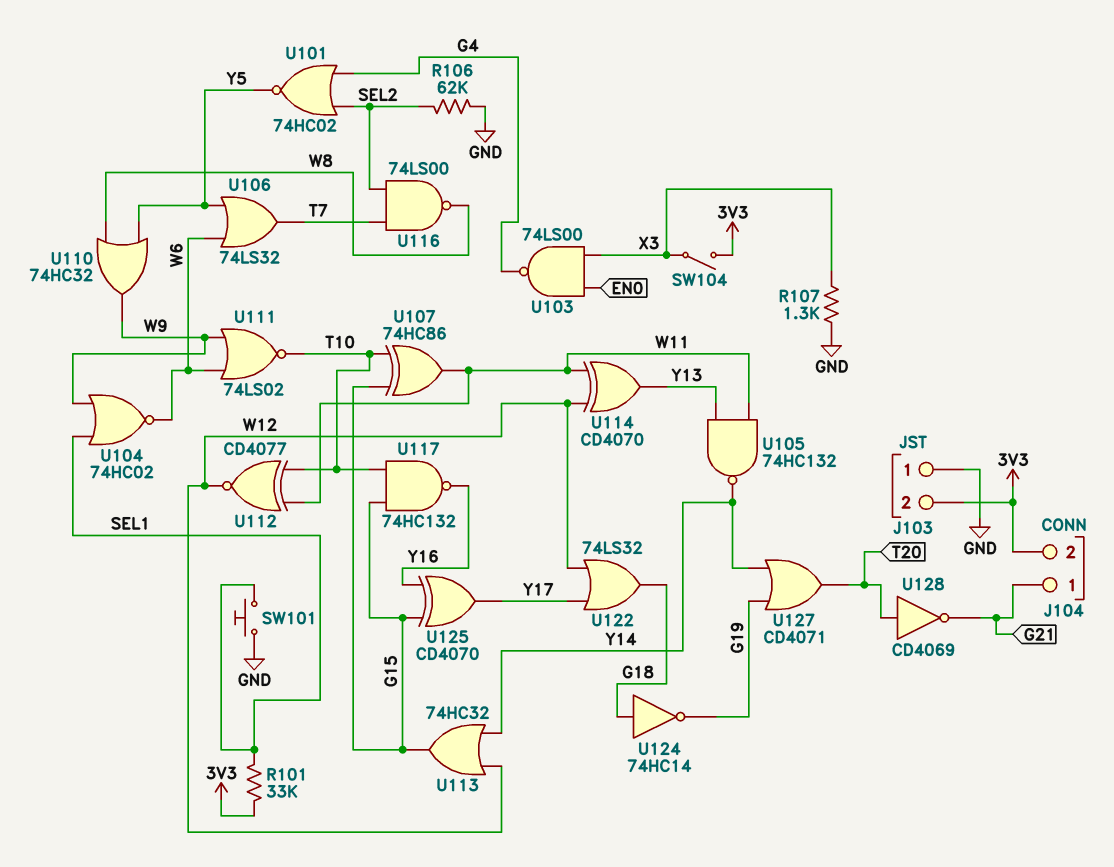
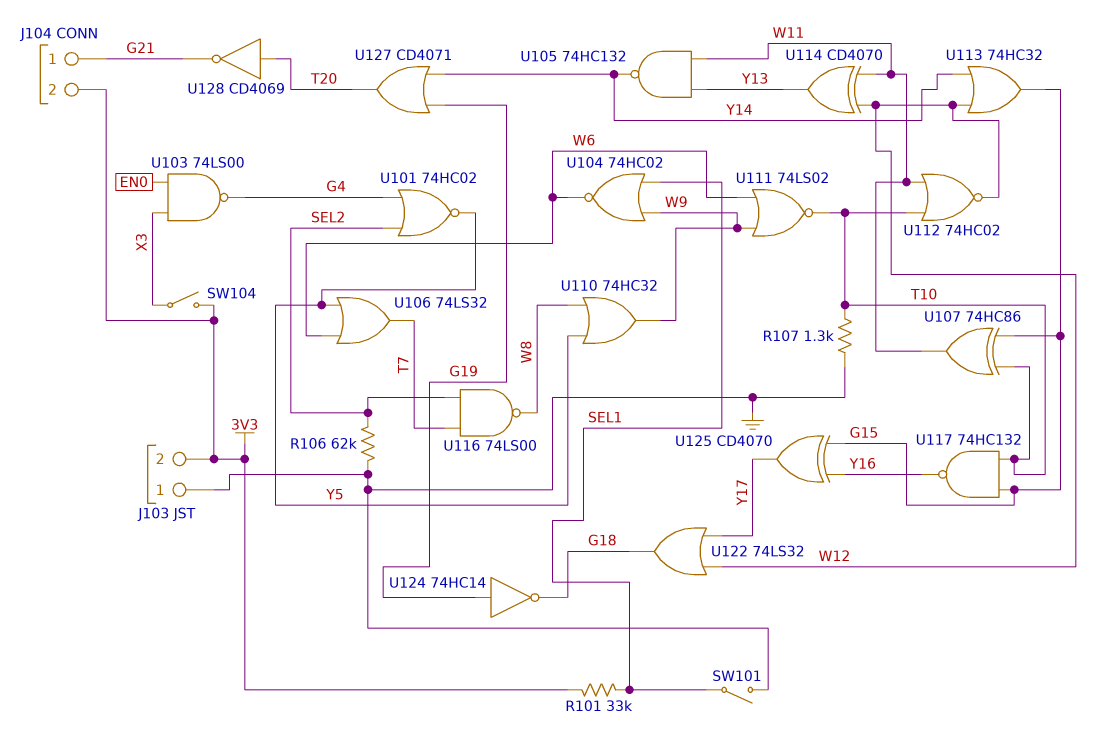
R107: 1.3k (GND, X3) -> 1.3k (GND, T10)
SW101: button (GND, SEL1) -> switch (GND, SEL1)
U112: XNOR CD4077 (in T10, in W11, out W12) -> NOR 74HC02 (in T10, in W11, out W12)
U124: NOT 74HC14 (in G18, out G19) -> NOT 74HC14 (in G19, out G18)

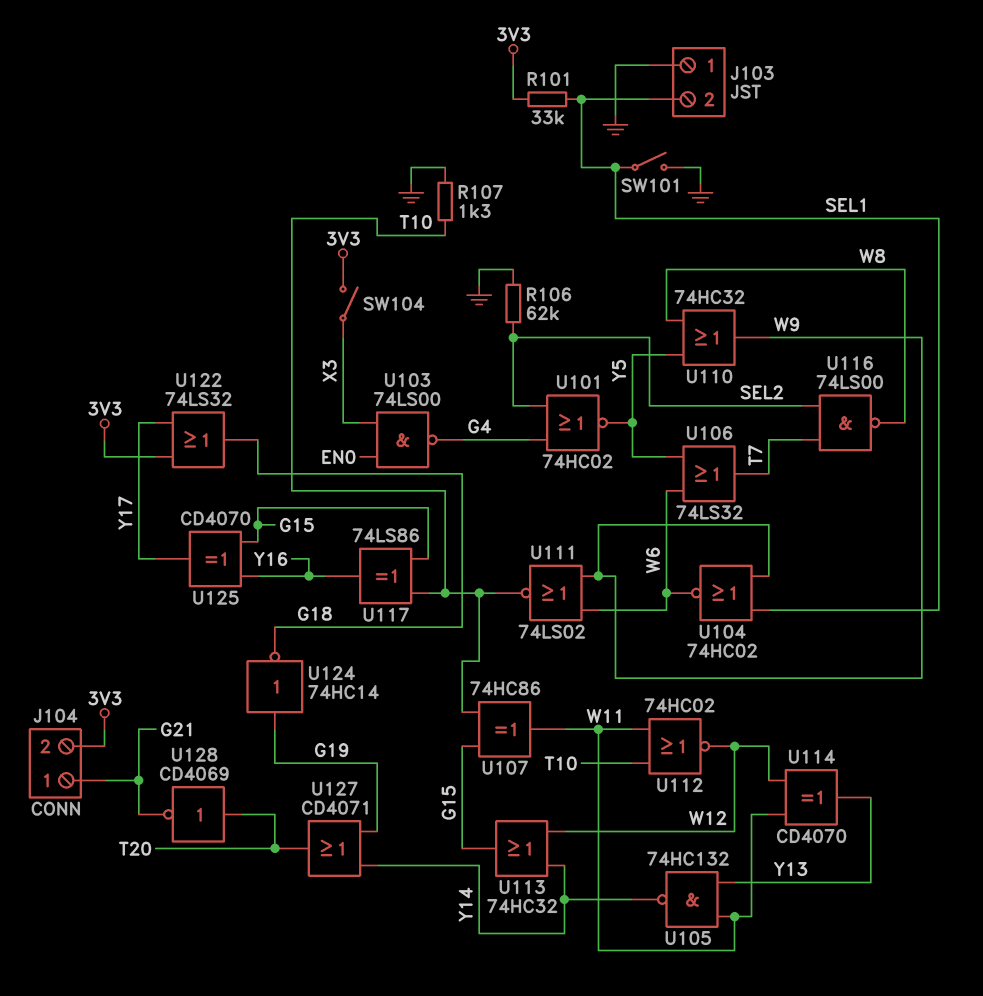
J103 pin 2: 3V3 -> SEL1
U117: NAND 74HC132 (in G15, in T10, out Y16) -> XOR 74LS86 (in G15, in T10, out Y16)
U122: OR 74LS32 (in W12, in Y17, out G18) -> OR 74LS32 (in 3V3, in Y17, out G18)

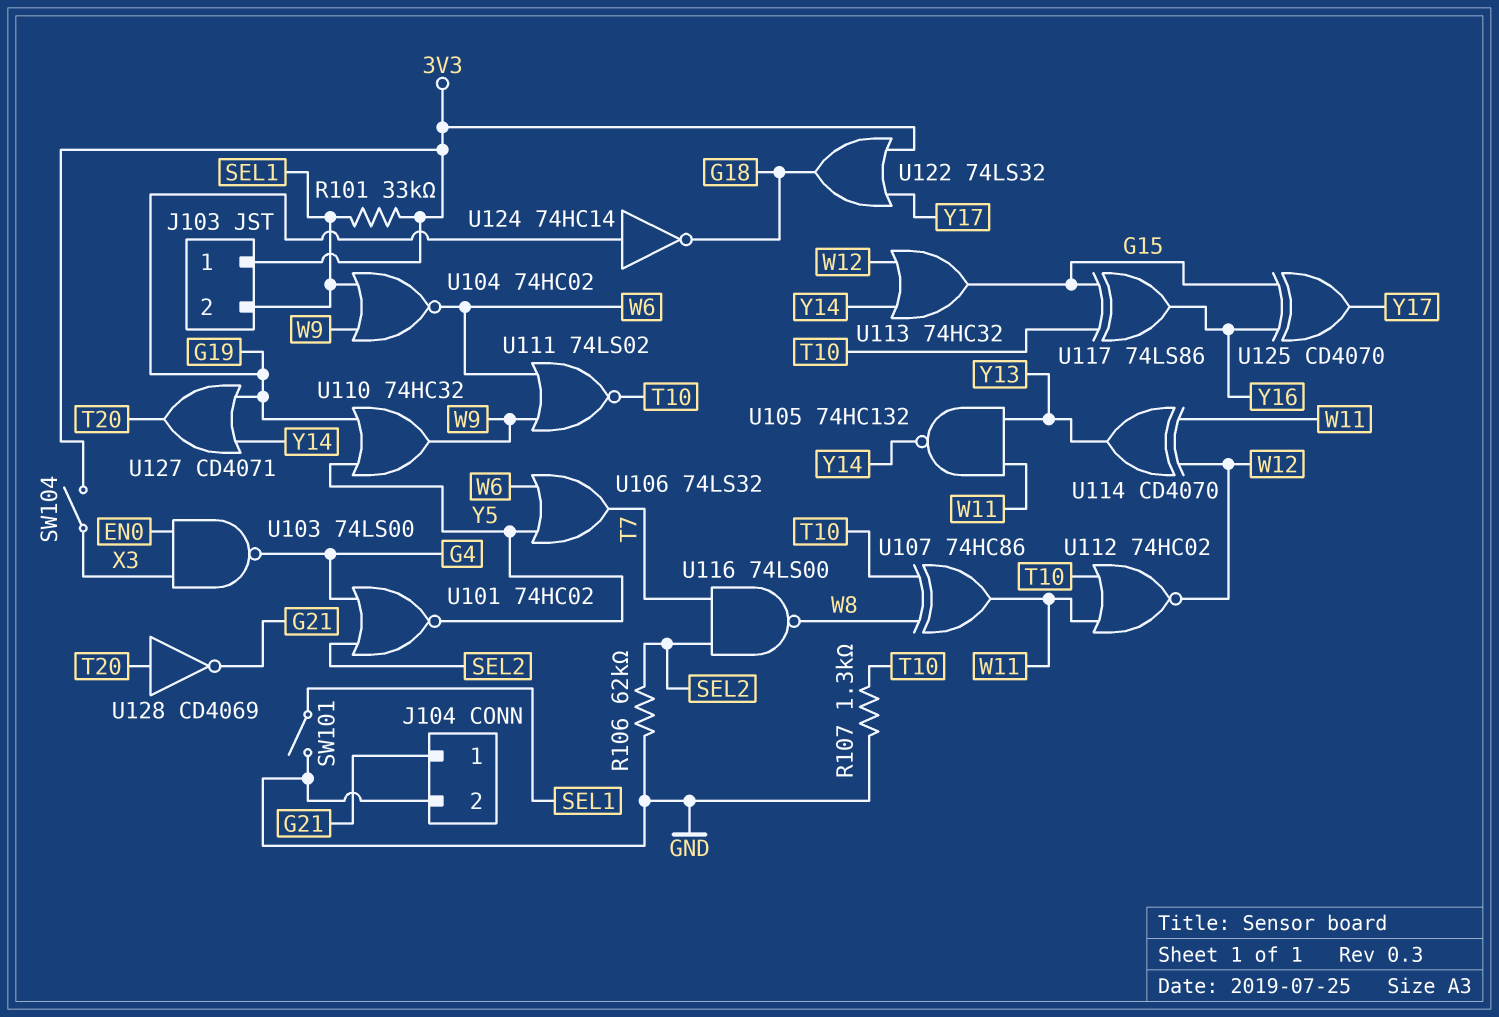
J103 pin 1: GND -> 3V3
J104 pin 2: 3V3 -> GND
U107: XOR 74HC86 (in G15, in T10, out W11) -> XOR 74HC86 (in T10, in W8, out W11)
U110: OR 74HC32 (in W8, in Y5, out W9) -> OR 74HC32 (in G19, in Y5, out W9)

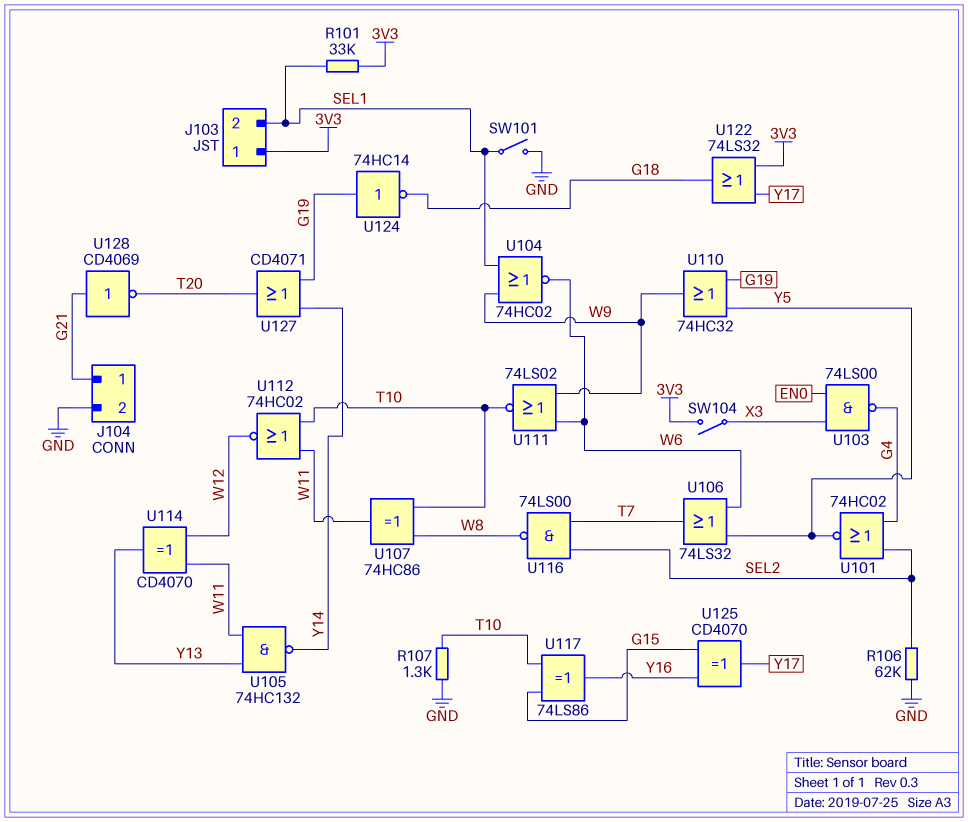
U113: OR 74HC32 (in W12, in Y14, out G15) -> none
U128: NOT CD4069 (in T20, out G21) -> NOT CD4069 (in G21, out T20)

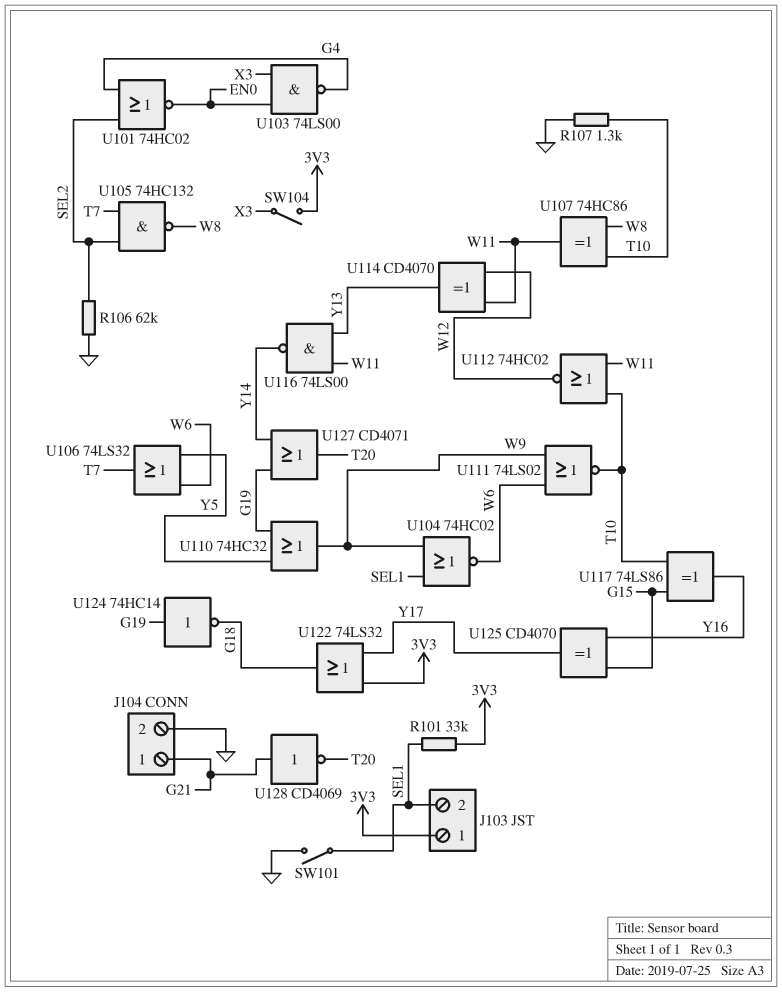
U101: NOR 74HC02 (in G4, in SEL2, out Y5) -> NOR 74HC02 (in G4, in SEL2, out EN0)
U105: NAND 74HC132 (in W11, in Y13, out Y14) -> NAND 74HC132 (in SEL2, in T7, out W8)
U116: NAND 74LS00 (in SEL2, in T7, out W8) -> NAND 74LS00 (in W11, in Y13, out Y14)

